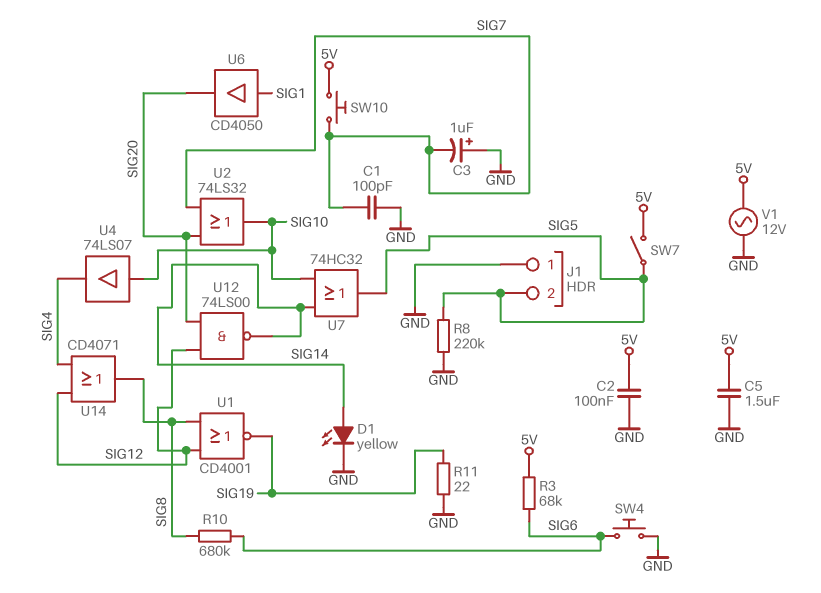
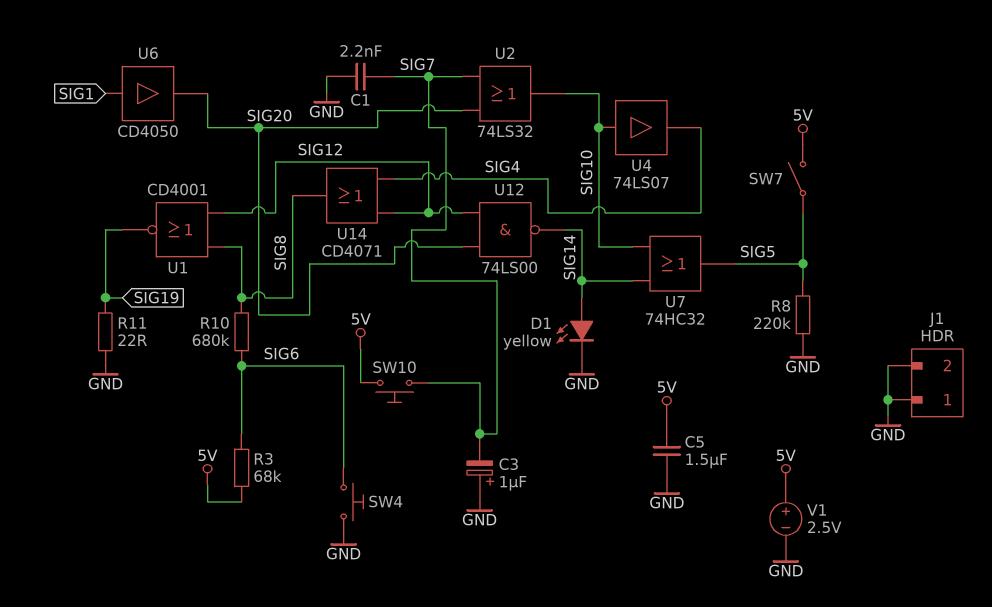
C1: 100pF (GND, SIG7) -> 2.2nF (GND, SIG7)
C2: 100nF (5V, GND) -> none
J1 pin 2: SIG5 -> GND
V1: AC 12V (5V, GND) -> 2.5V (plus 5V, minus GND)

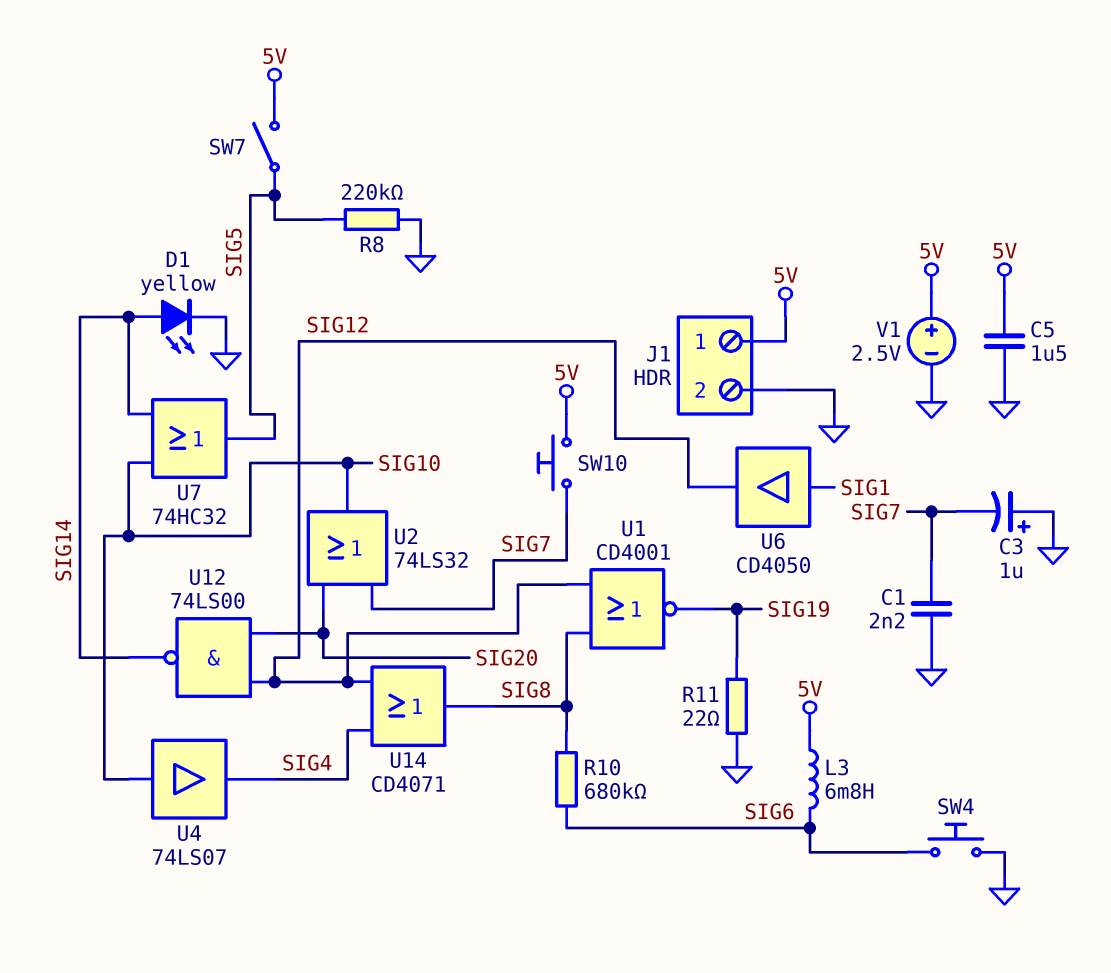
J1 pin 1: GND -> 5V
L3: none -> 6.8mH (5V, SIG6)
R3: 68k (5V, SIG6) -> none
U6: buffer CD4050 (in SIG1, out SIG20) -> buffer CD4050 (in SIG1, out SIG12)

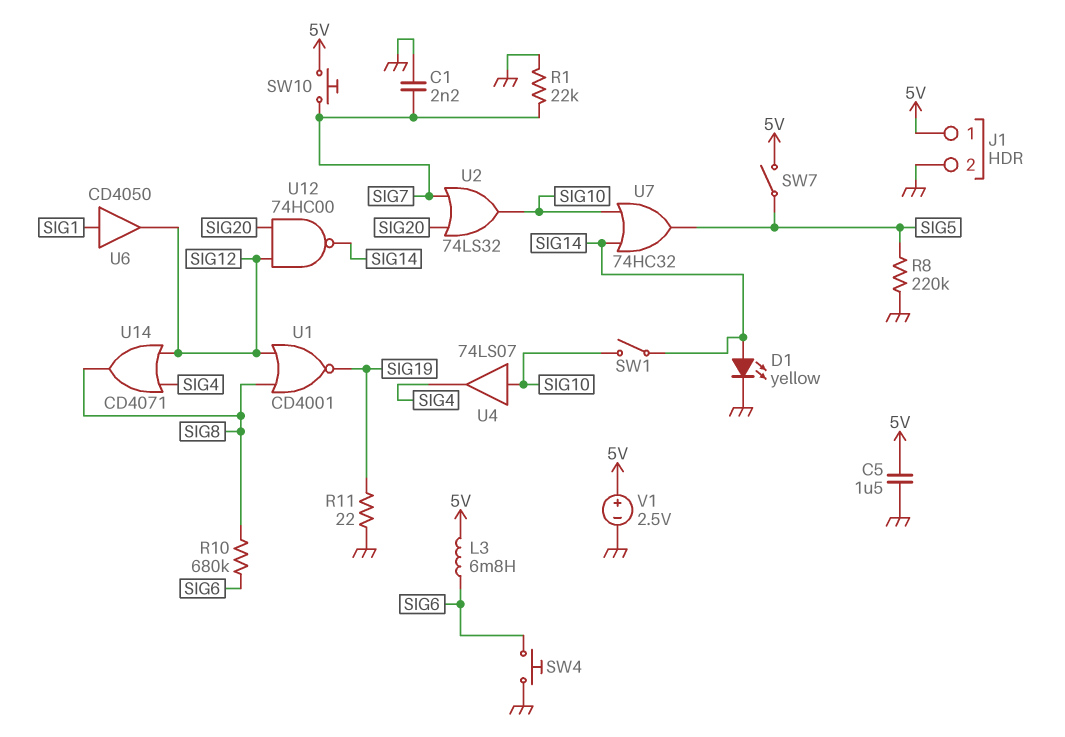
C3: 1uF (plus GND, minus SIG7) -> none
R1: none -> 22k (GND, SIG7)
SW1: none -> switch (SIG10, SIG14)
U12: NAND 74LS00 (in SIG12, in SIG20, out SIG14) -> NAND 74HC00 (in SIG12, in SIG20, out SIG14)

